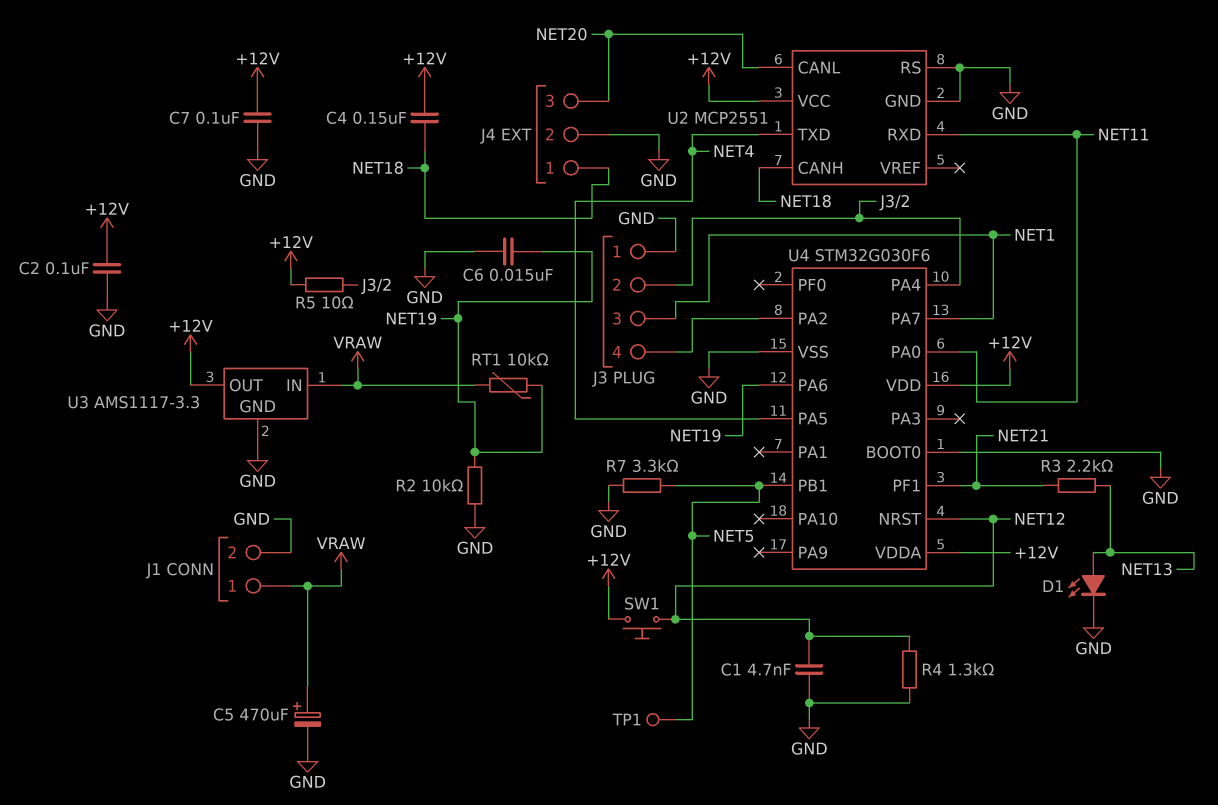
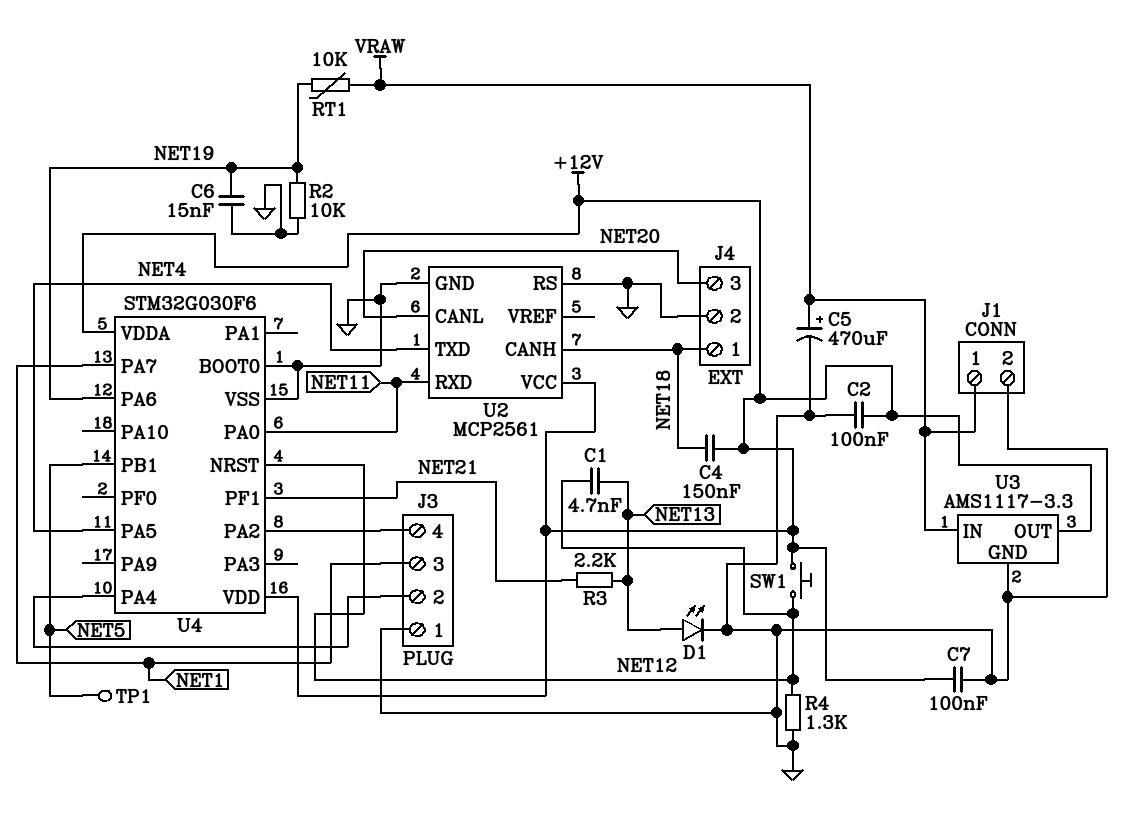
C1: 4.7nF (GND, NET12) -> 4.7nF (NET12, NET13)
R5: 10 (+12V, J3/2) -> none
R7: 3.3k (GND, NET5) -> none
U2: MCP2551 -> MCP2561

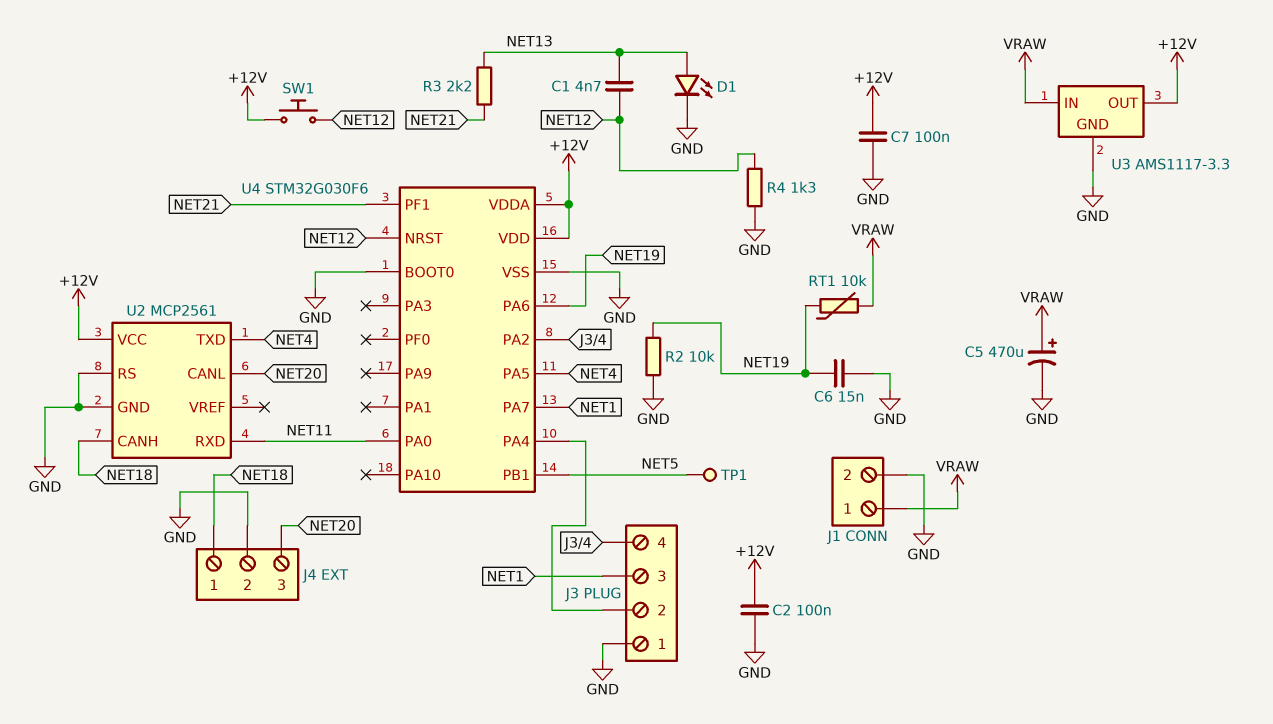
C4: 150nF (+12V, NET18) -> none

